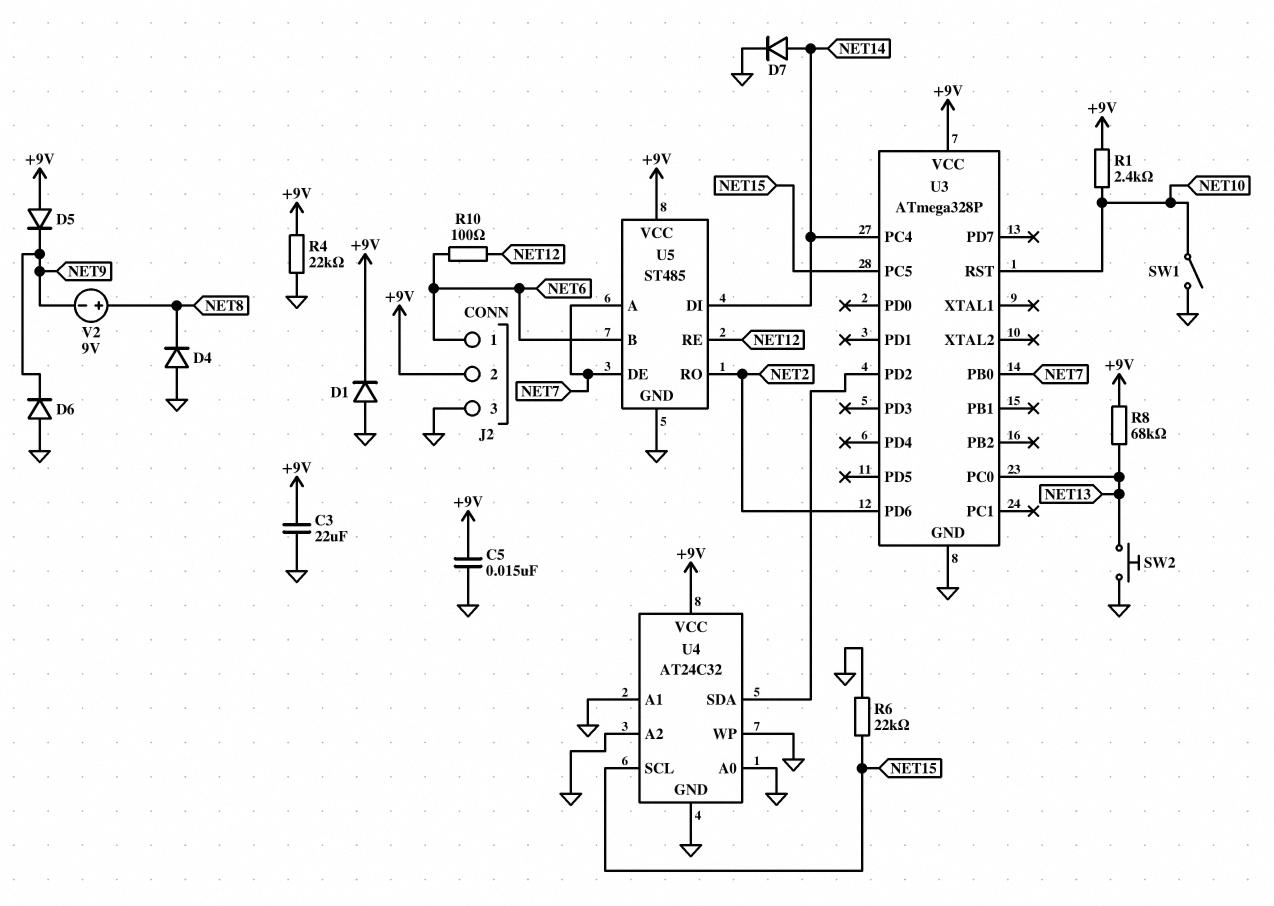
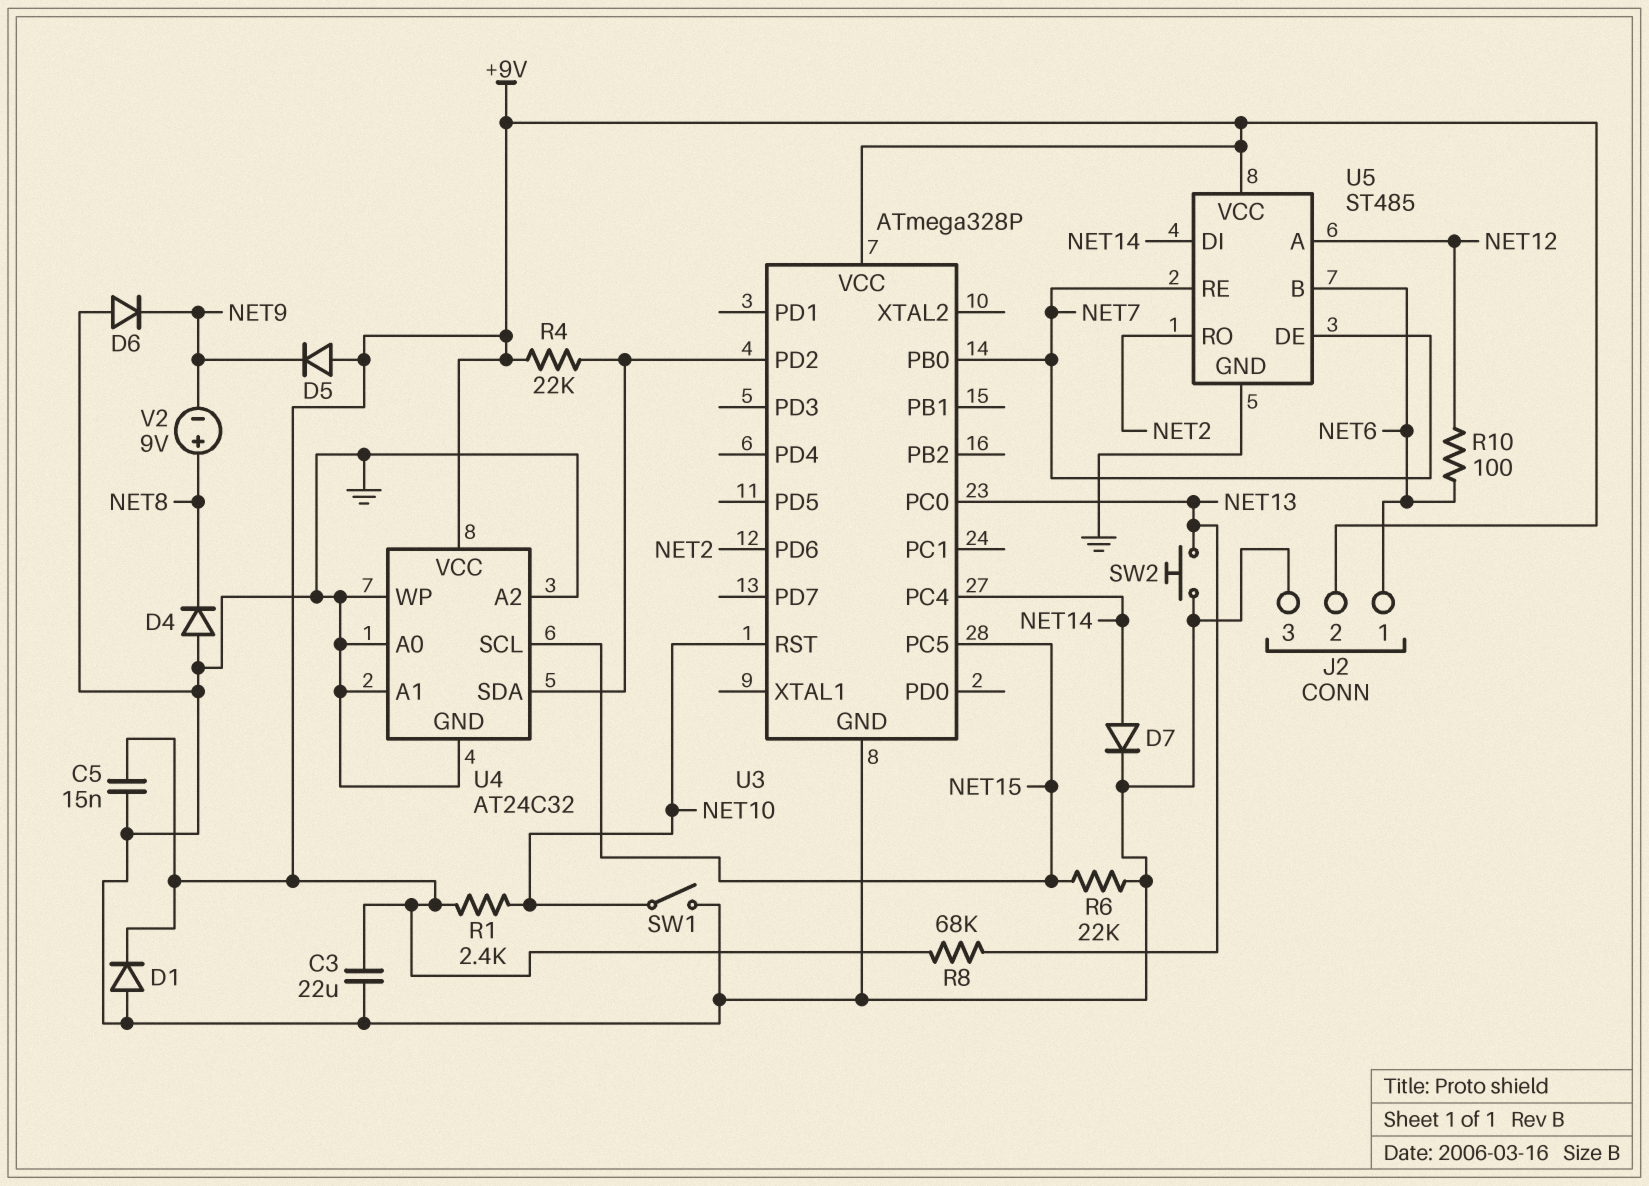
R4: 22k (+9V, GND) -> 22k (+9V, U3/PD2)
U5 pin A: NET7 -> NET12
U5 pin RE: NET12 -> NET7

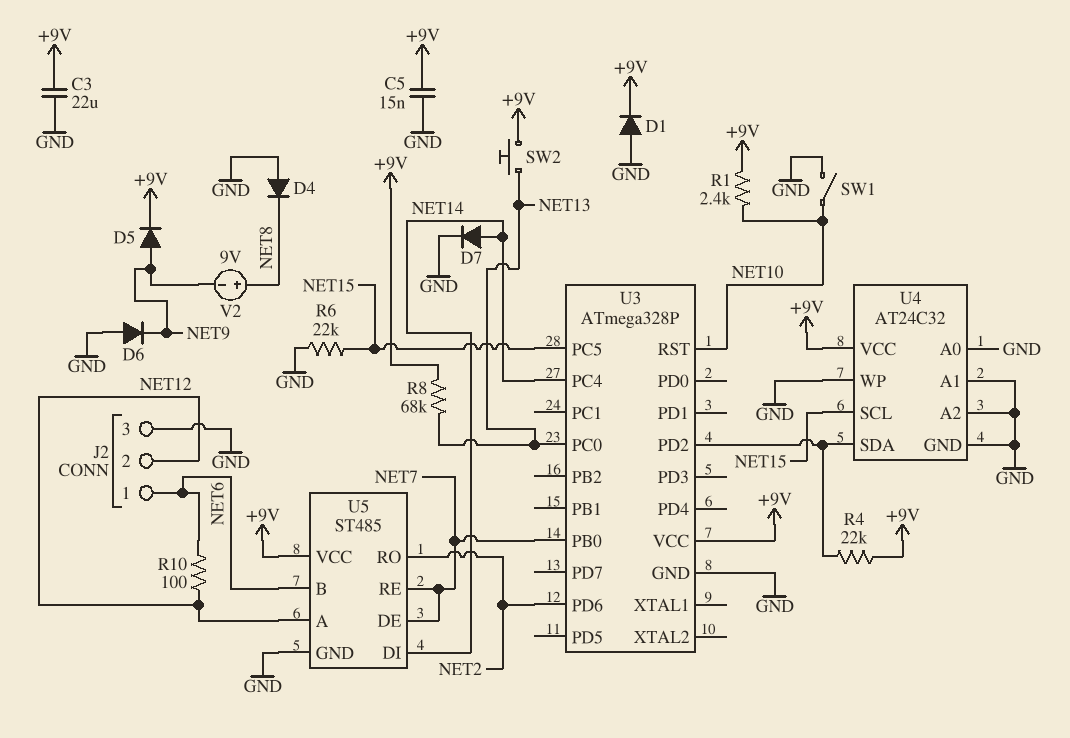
D5: diode (A +9V, K NET9) -> diode (A NET9, K +9V)
J2 pin 2: +9V -> NET12
SW2: button (GND, NET13) -> button (+9V, NET13)

